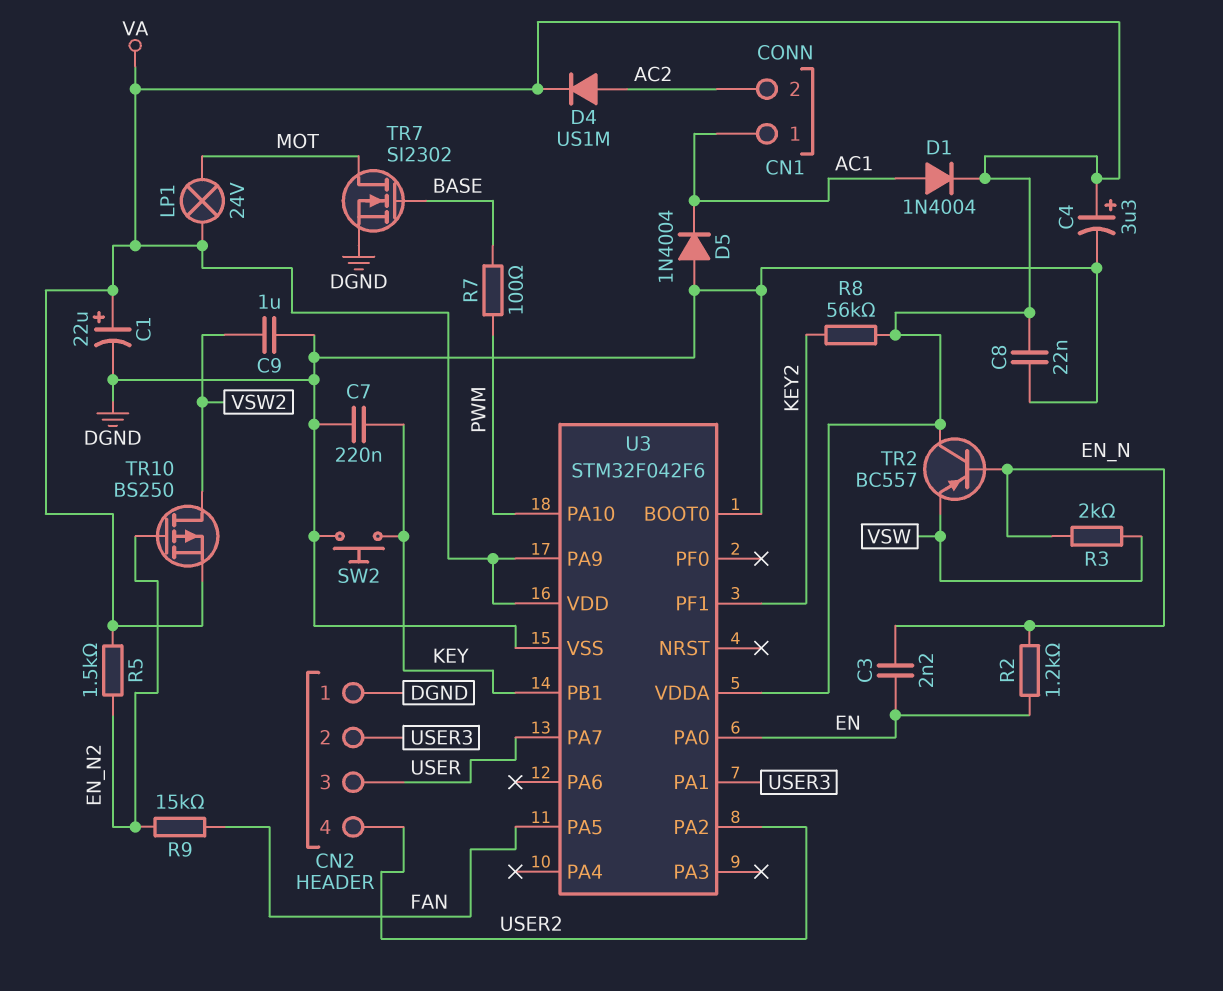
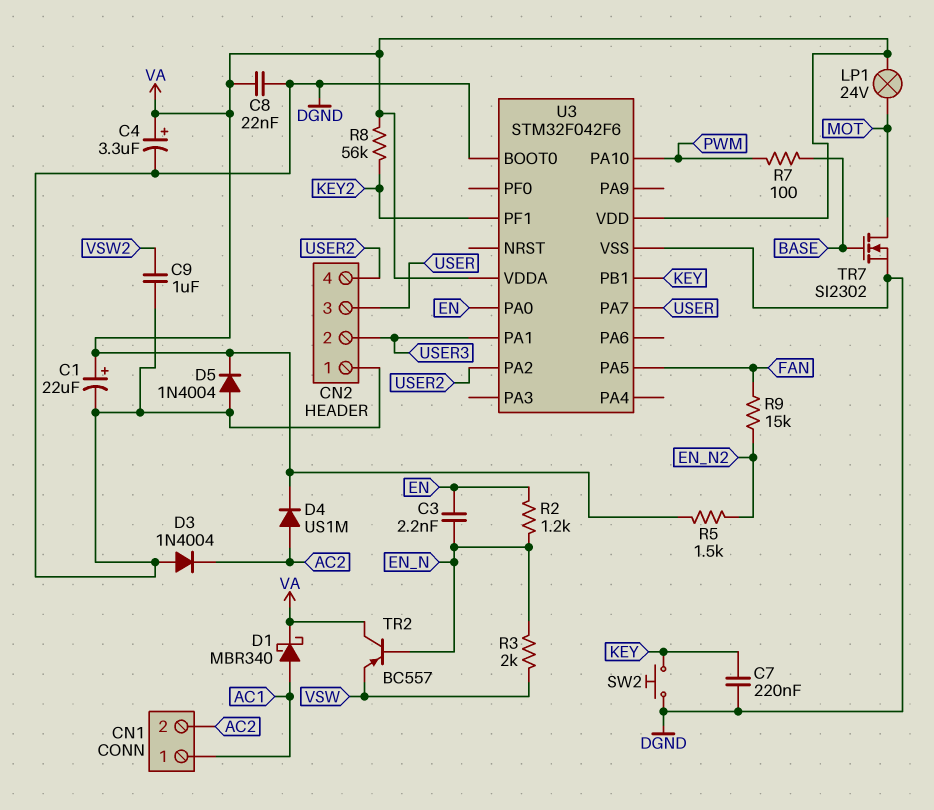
D1: diode 1N4004 (A AC1, K VA) -> schottky MBR340 (A AC1, K VA)
D3: none -> diode 1N4004 (A DGND, K AC2)
D5: diode 1N4004 (A DGND, K AC1) -> diode 1N4004 (A DGND, K VA)
TR10: PMOS BS250 (G EN_N2, D VSW2, S VA) -> none
U3 pin PA9: VA -> none

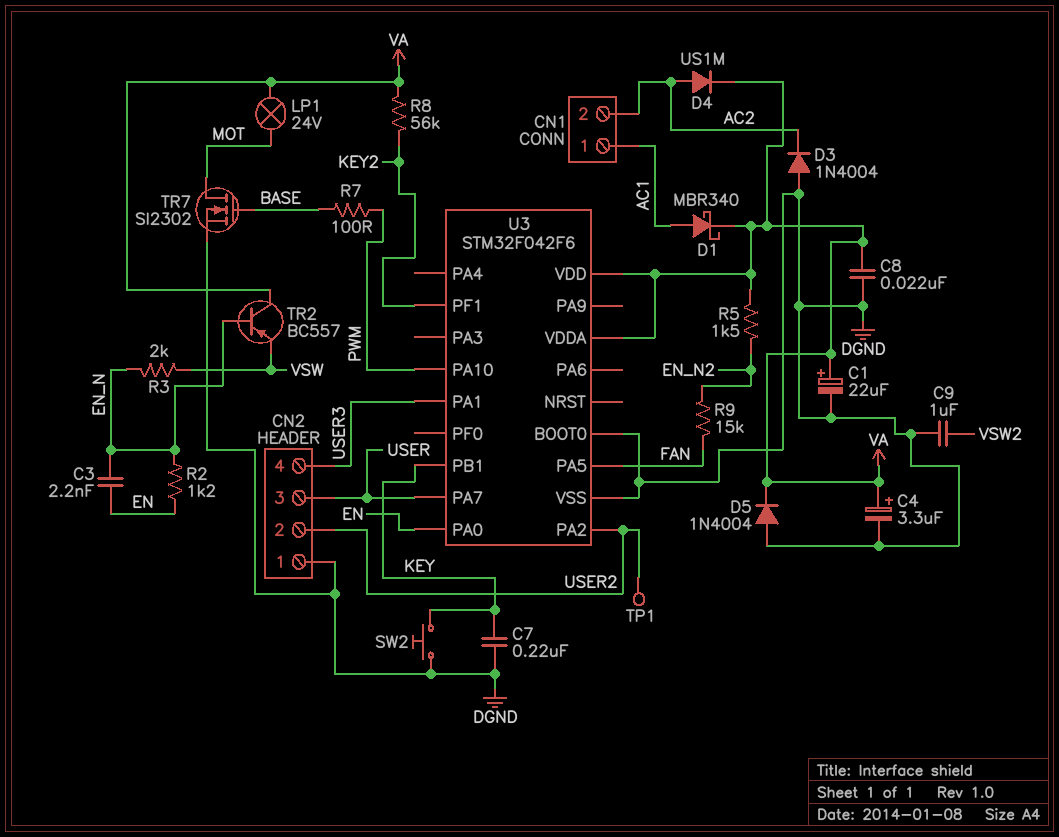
CN2 pin 2: USER3 -> USER2
CN2 pin 4: USER2 -> USER3
TP1: none -> test point (USER2)

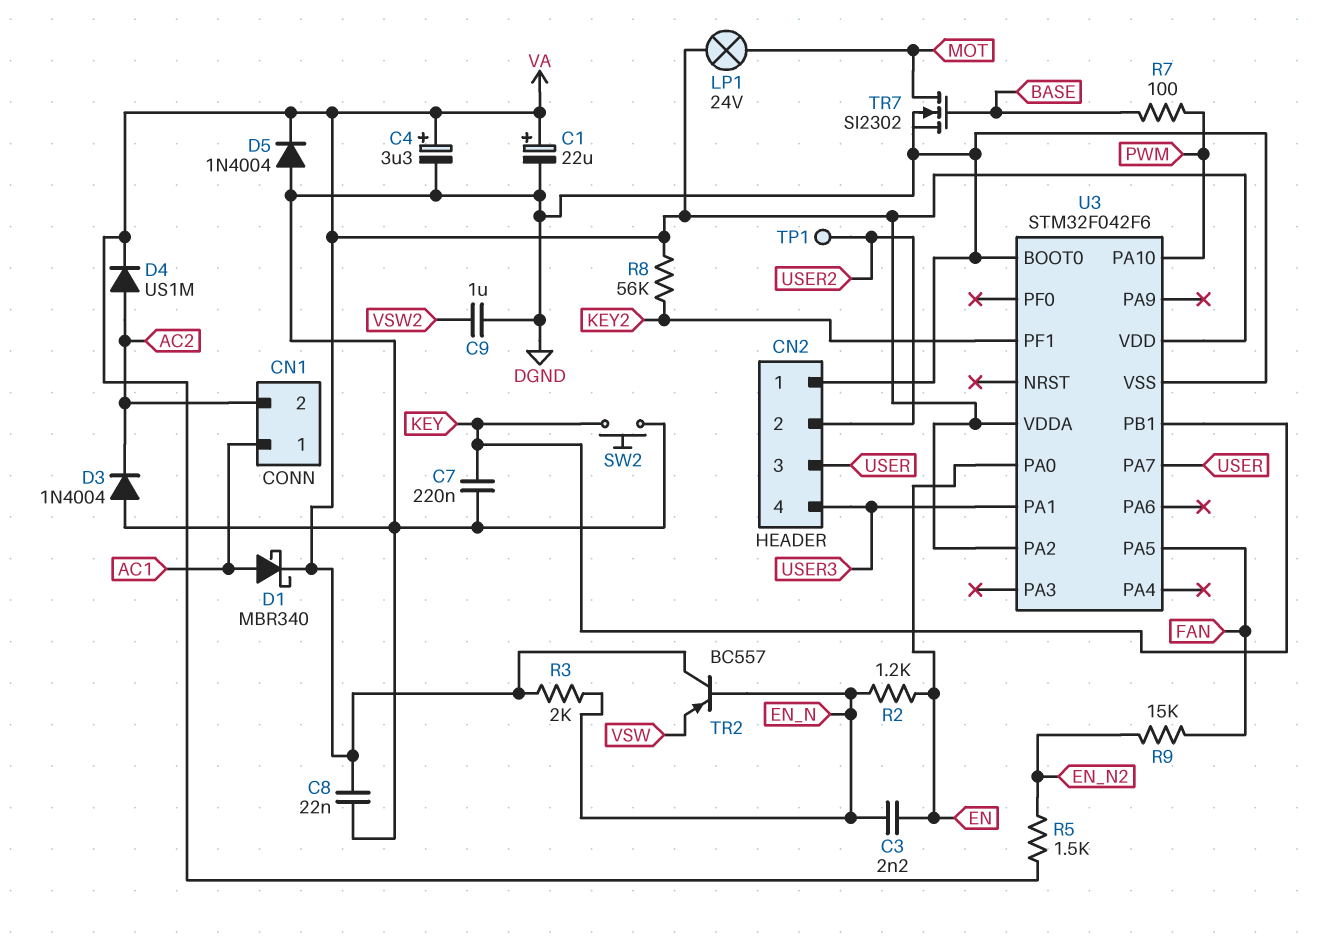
R3: 2k (EN_N, VSW) -> 2k (EN_N, VA)
U3 pin PA2: USER2 -> VA

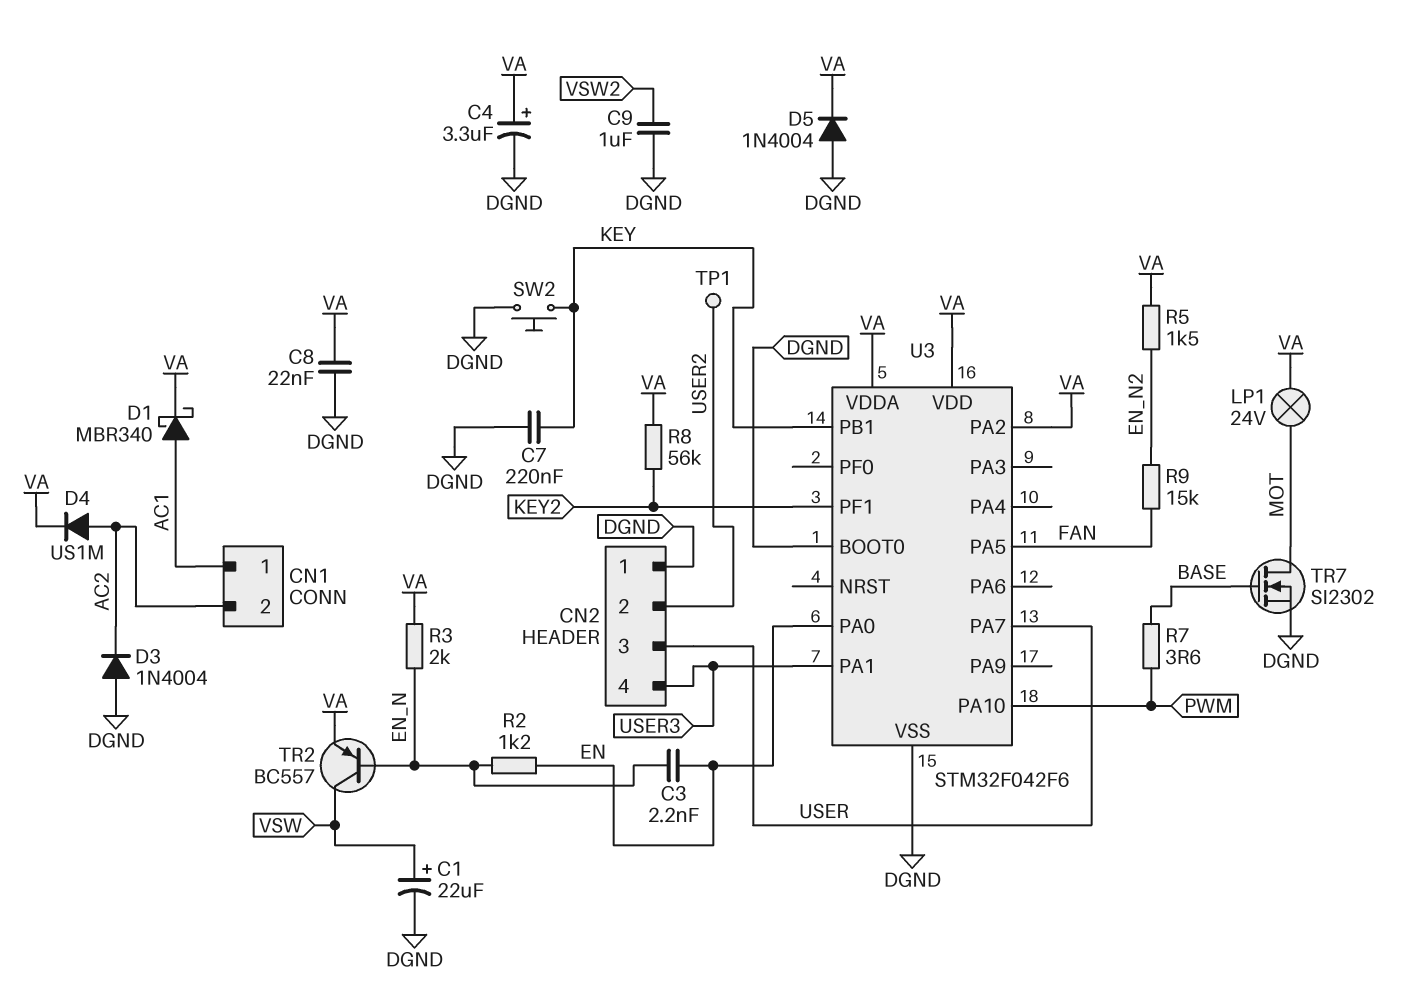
C1: 22uF (plus VA, minus DGND) -> 22uF (plus VSW, minus DGND)
R7: 100 (BASE, PWM) -> 3.6 (BASE, PWM)
TR2: PNP BC557 (B EN_N, C VA, E VSW) -> PNP BC557 (B EN_N, C VSW, E VA)

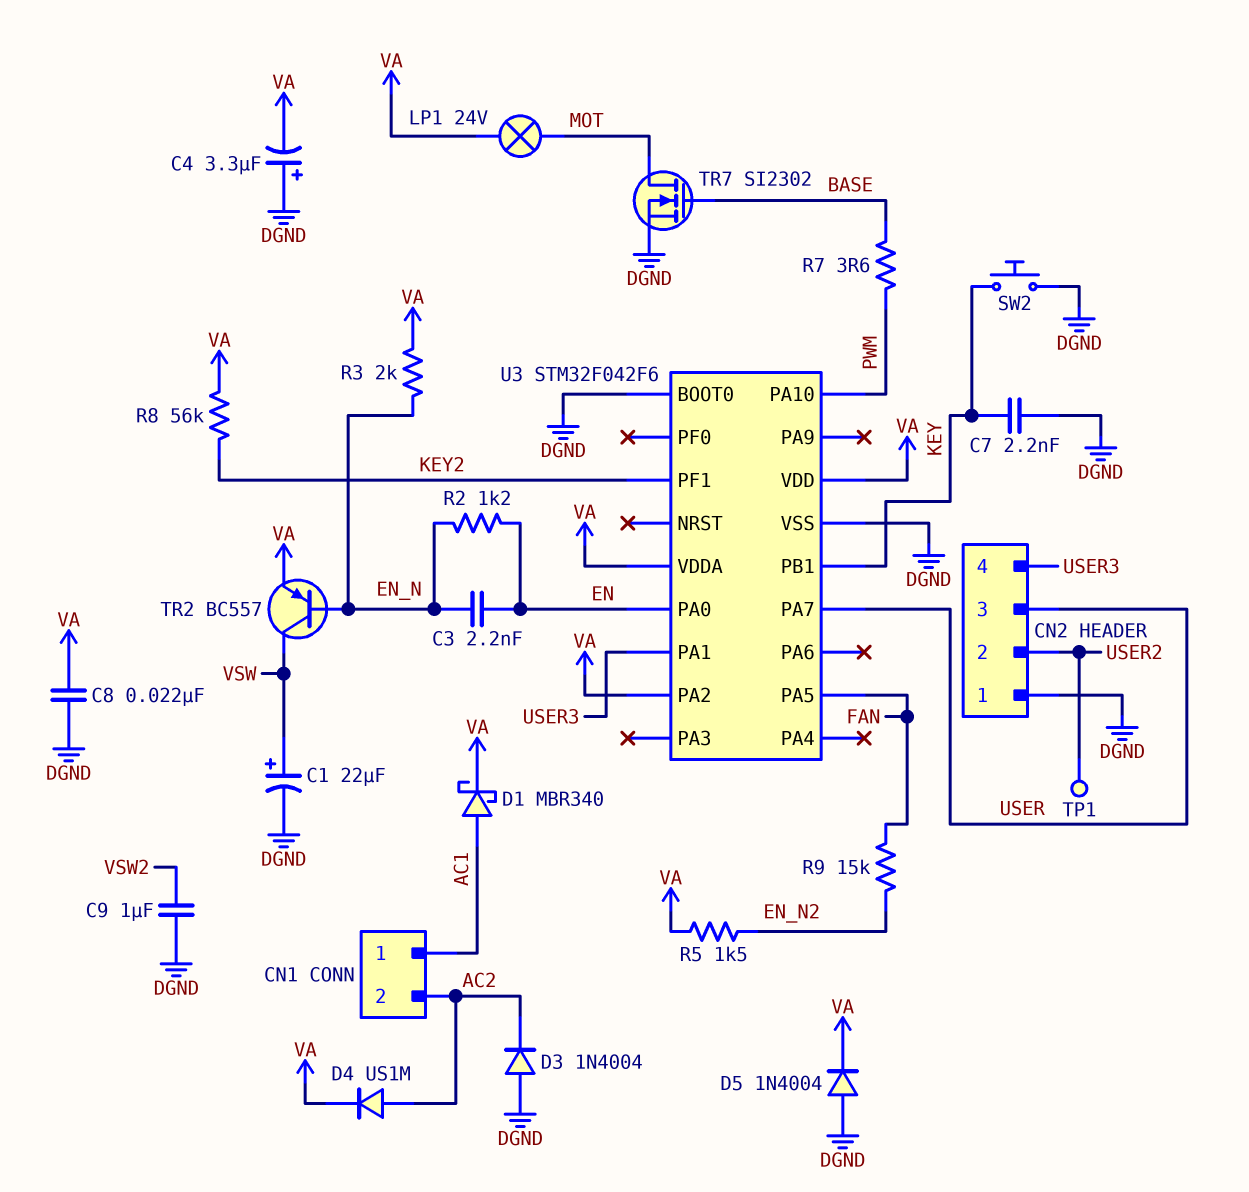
C4: 3.3uF (plus VA, minus DGND) -> 3.3uF (plus DGND, minus VA)
C7: 220nF (DGND, KEY) -> 2.2nF (DGND, KEY)

